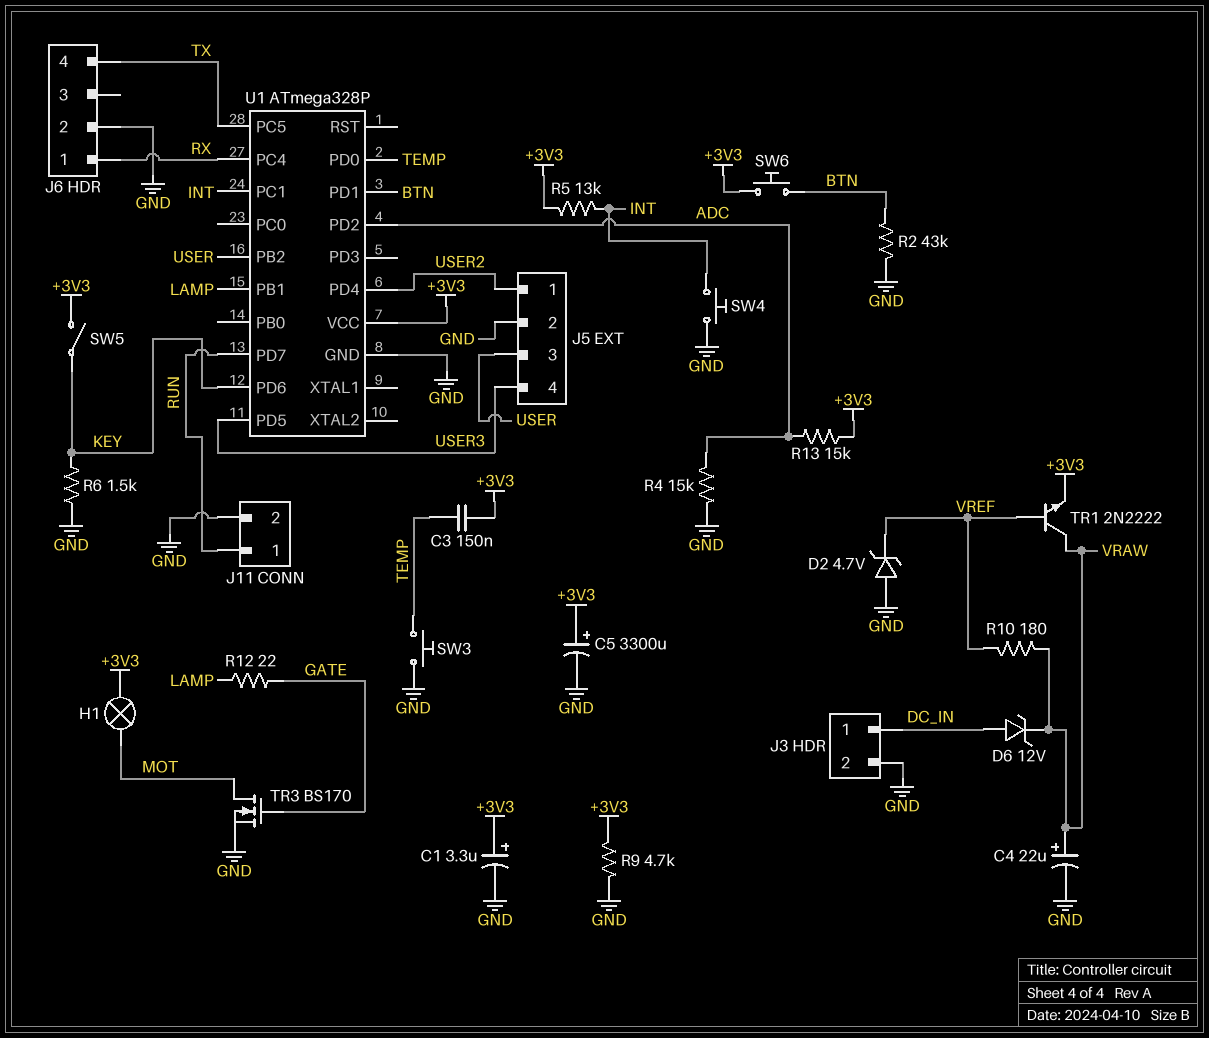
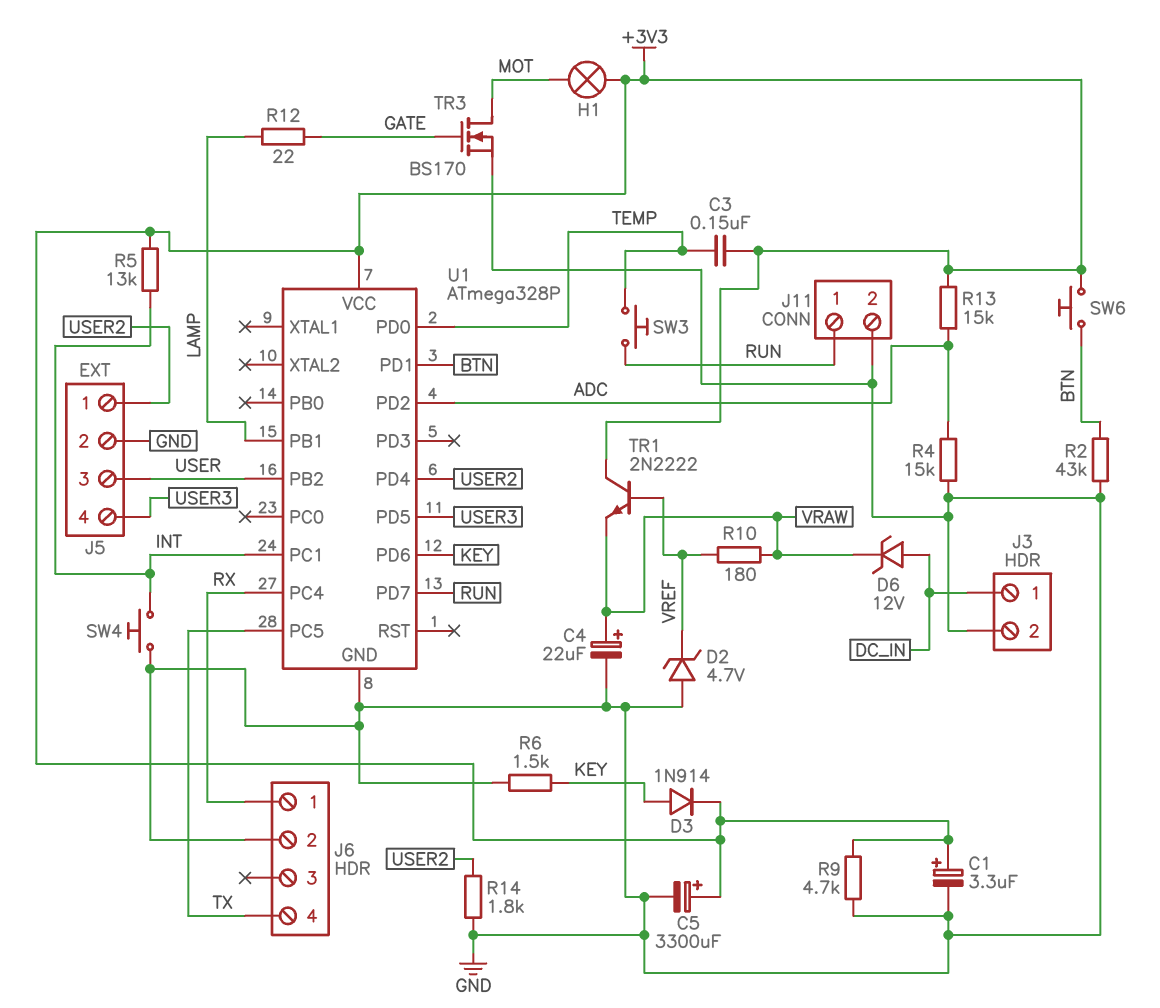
D3: none -> diode 1N914 (A KEY, K +3V3)
R14: none -> 1.8k (GND, USER2)
SW3: button (GND, TEMP) -> button (RUN, TEMP)
SW5: switch (+3V3, KEY) -> none
TR1: NPN 2N2222 (B VREF, C VRAW, E +3V3) -> NPN 2N2222 (B VREF, C +3V3, E VRAW)

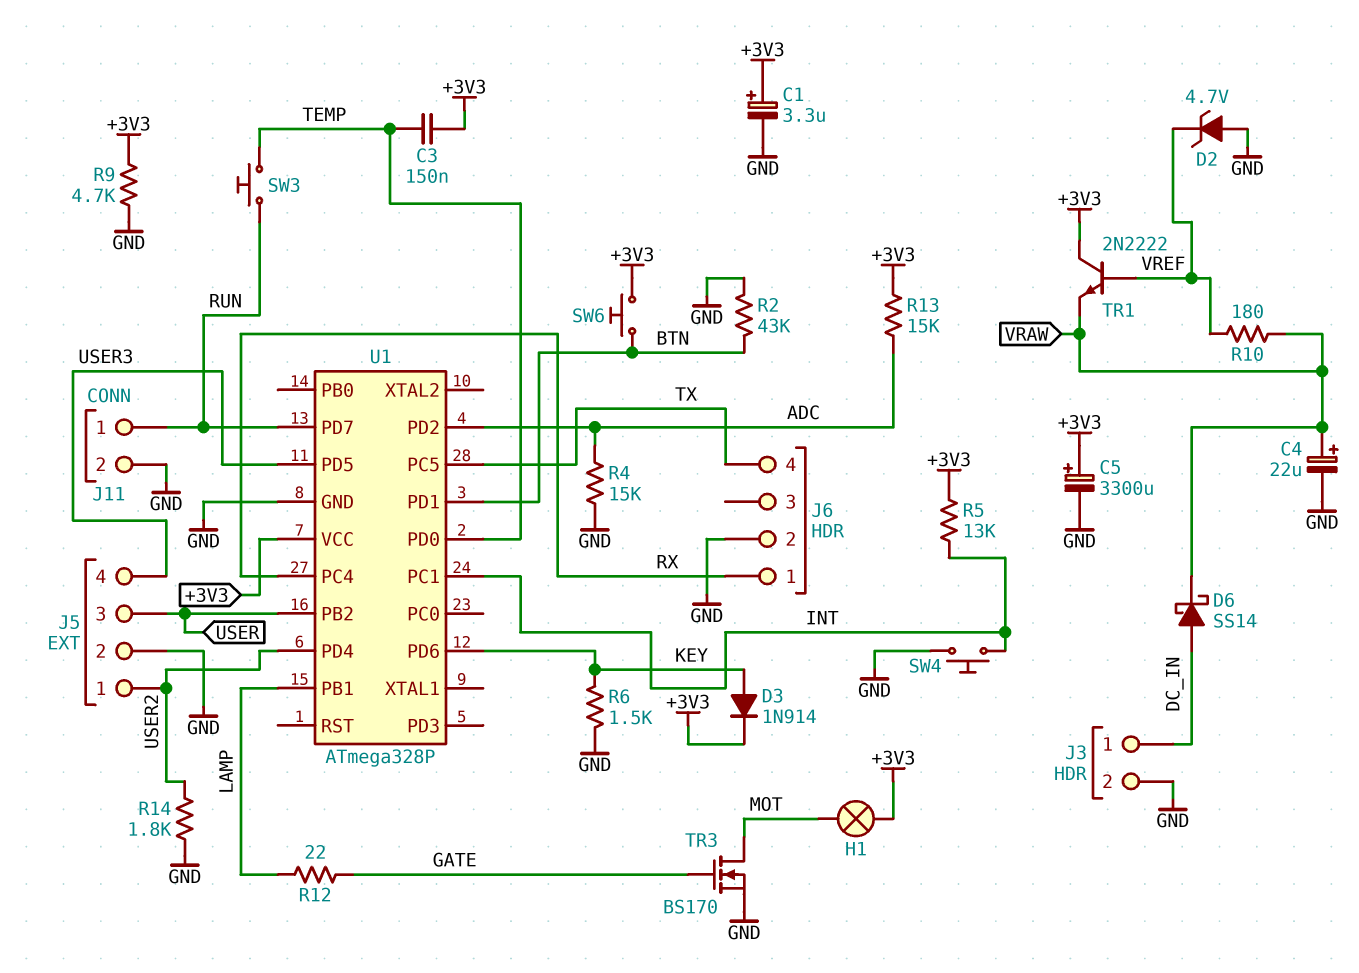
D6: zener 12V (A DC_IN, K VRAW) -> schottky SS14 (A DC_IN, K VRAW)

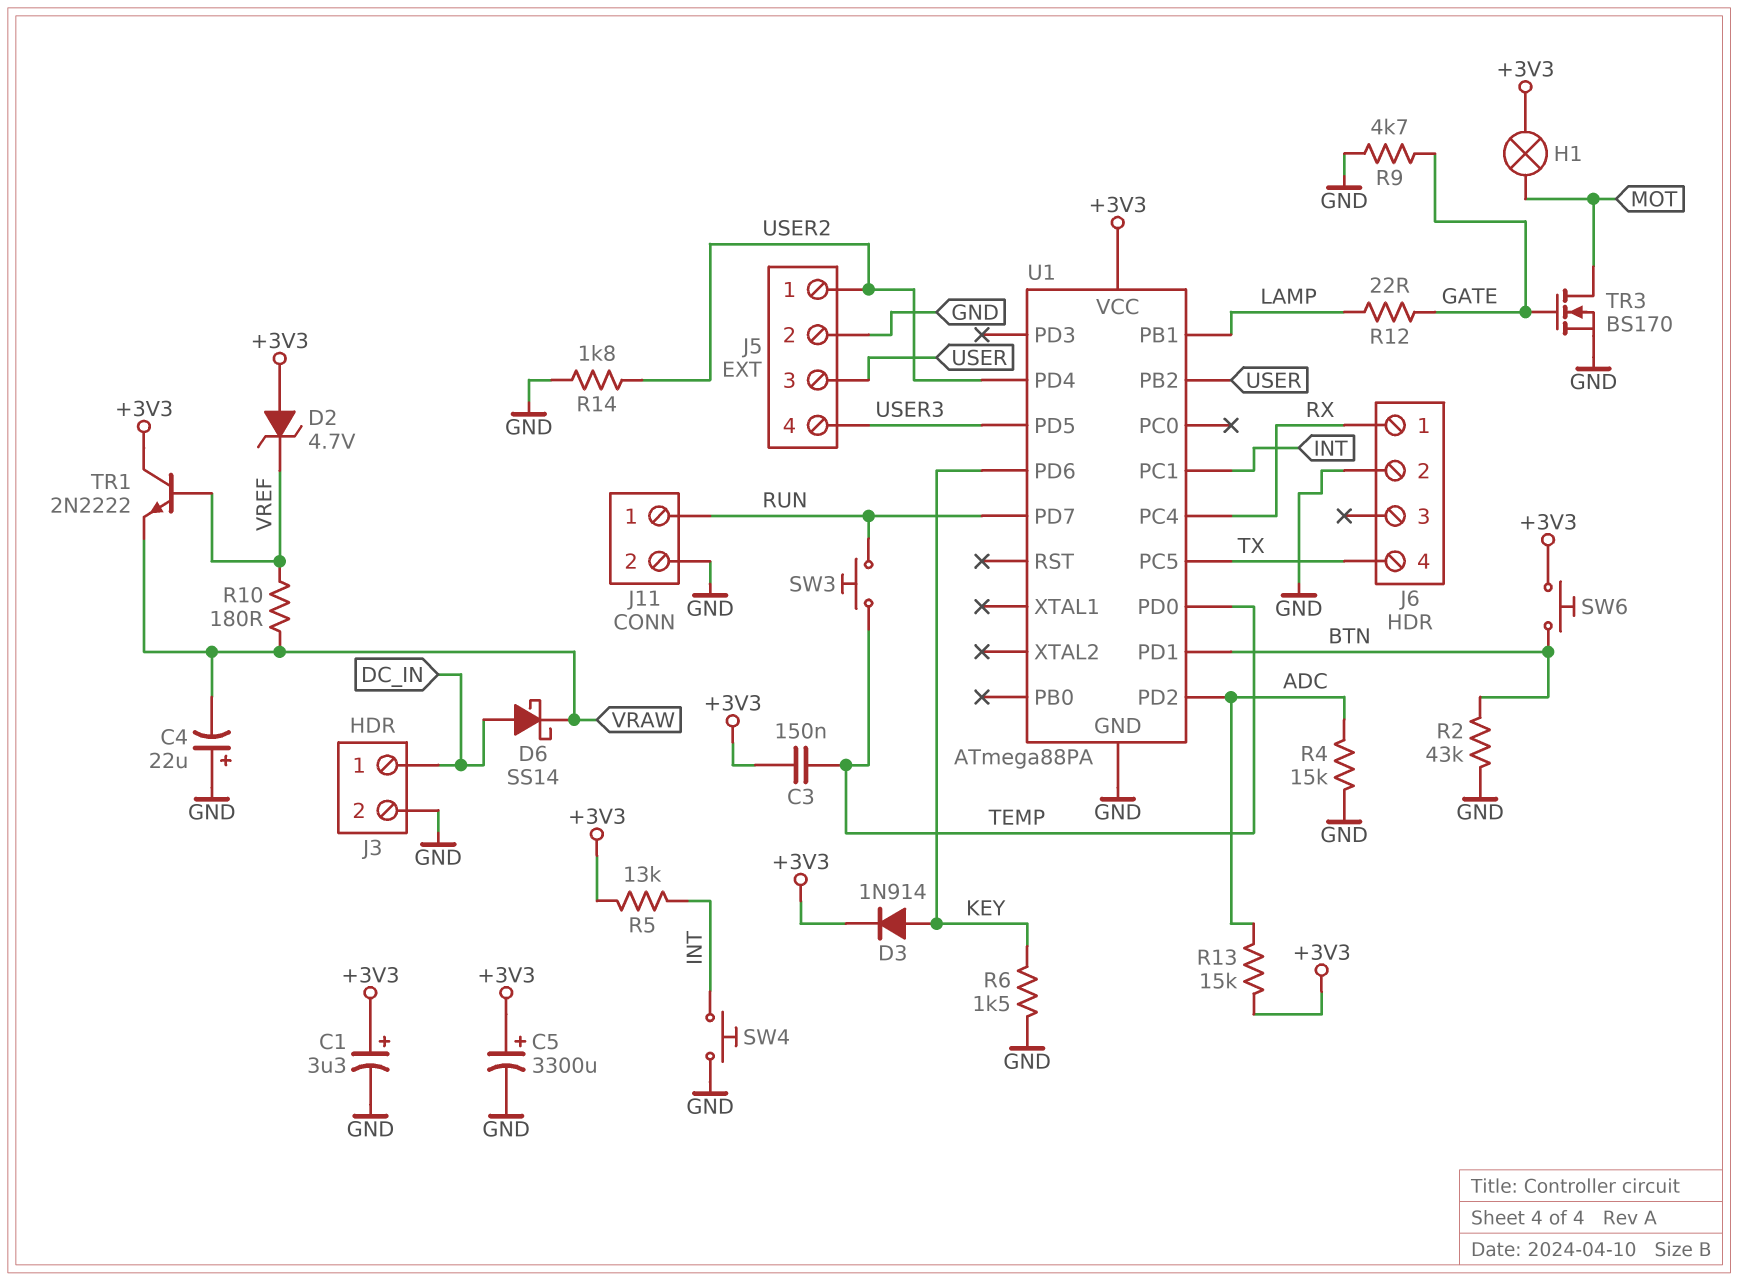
C4: 22uF (plus VRAW, minus GND) -> 22uF (plus GND, minus VRAW)
D2: zener 4.7V (A GND, K VREF) -> zener 4.7V (A +3V3, K VREF)
R9: 4.7k (+3V3, GND) -> 4.7k (GATE, GND)
U1: ATmega328P -> ATmega88PA

